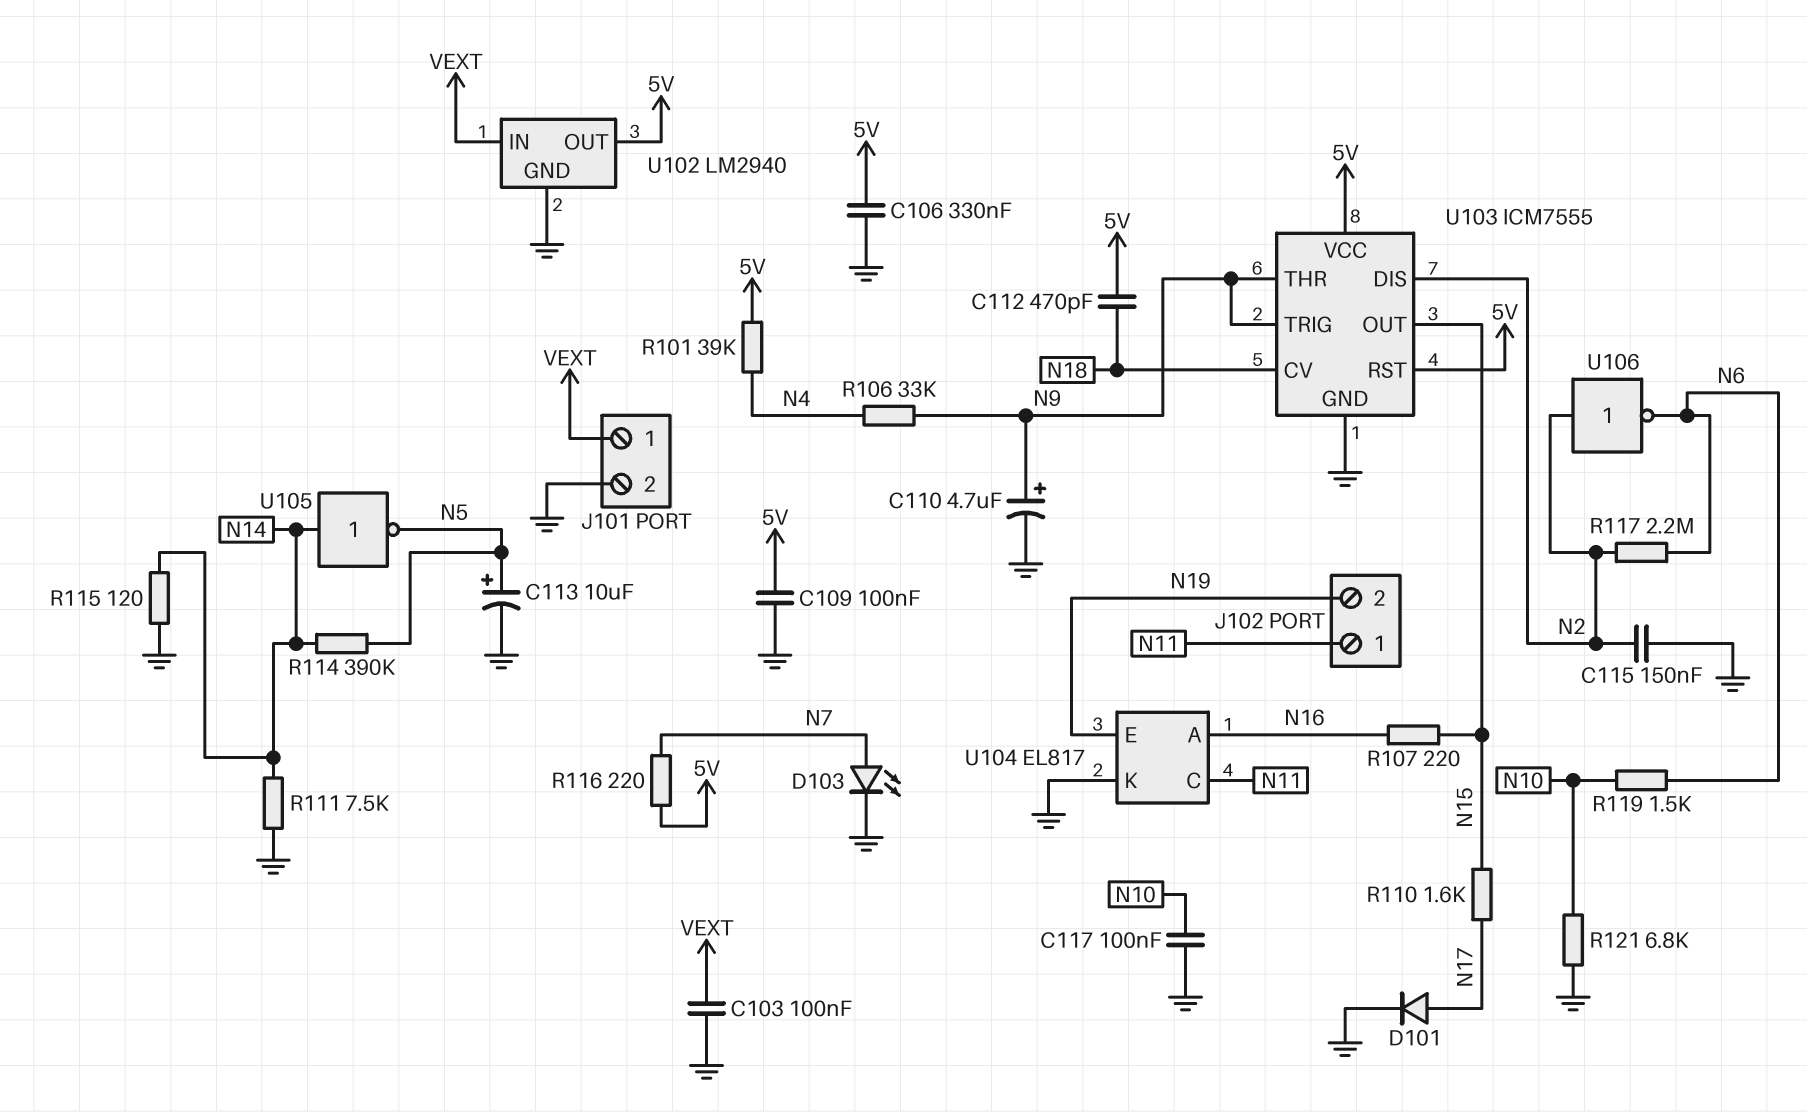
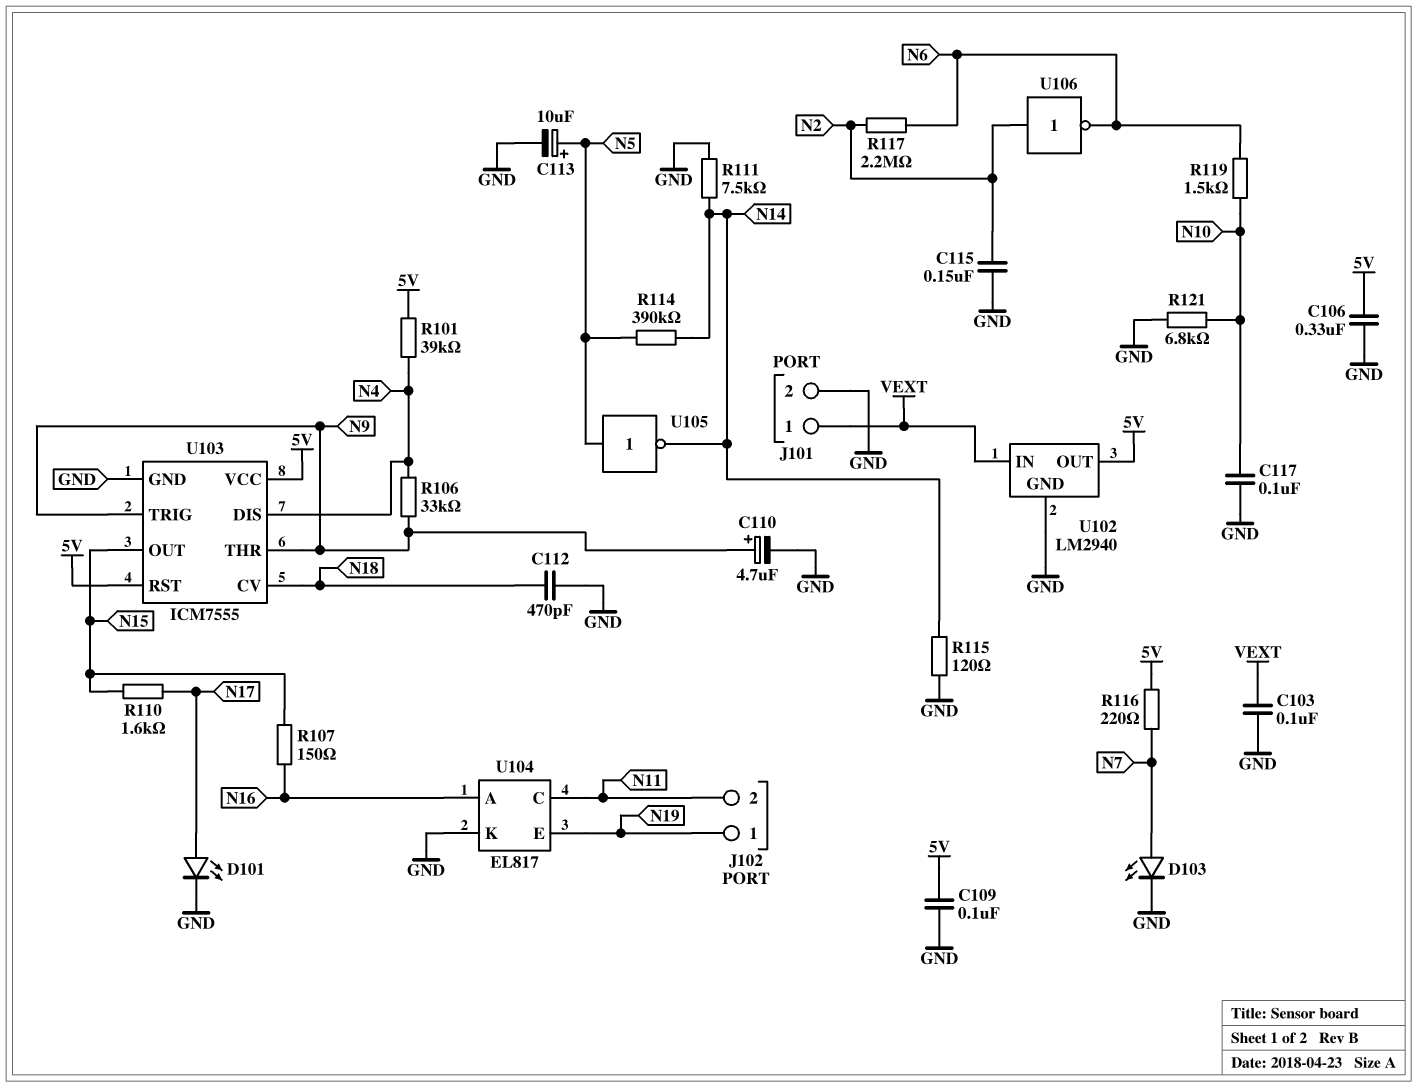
C112: 470pF (5V, N18) -> 470pF (GND, N18)
D101: diode (A N17, K GND) -> LED (A N17, K GND)
J102 pin 1: N11 -> N19
J102 pin 2: N19 -> N11
R107: 220 (N15, N16) -> 150 (N15, N16)
U103 pin DIS: N2 -> N4
U105: NOT (in N14, out N5) -> NOT (in N5, out N14)

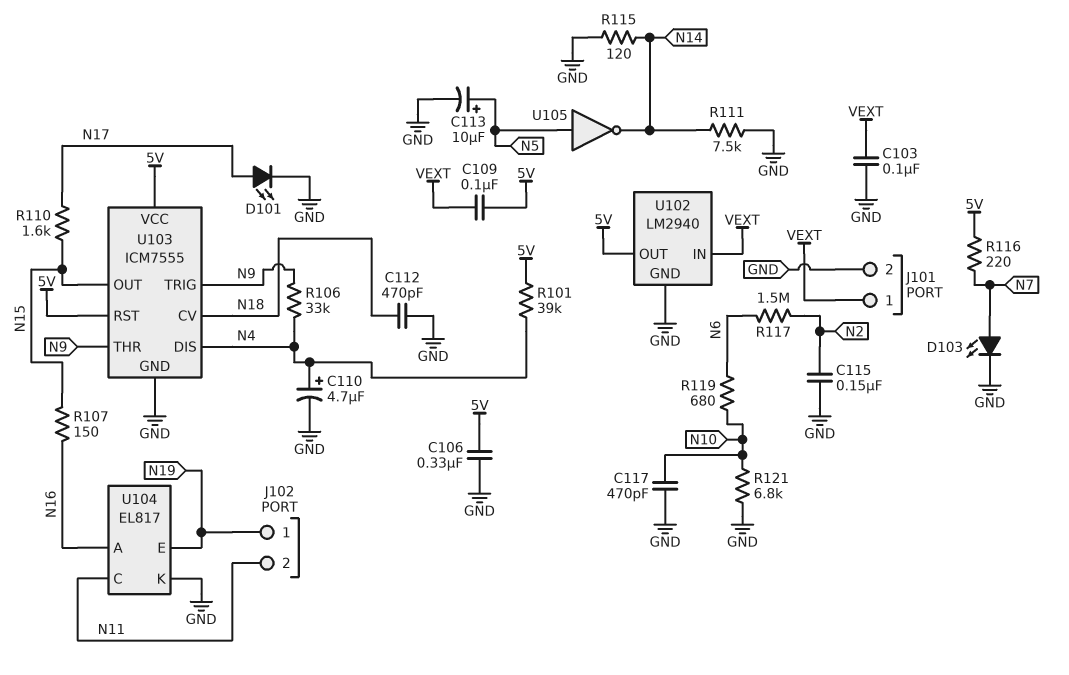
C109: 100nF (5V, GND) -> 100nF (5V, VEXT)
C110: 4.7uF (plus N9, minus GND) -> 4.7uF (plus N4, minus GND)
C117: 100nF (GND, N10) -> 470pF (GND, N10)
R114: 390k (N5, N14) -> none
R117: 2.2M (N2, N6) -> 1.5M (N2, N6)
R119: 1.5k (N6, N10) -> 680 (N6, N10)
U106: NOT (in N2, out N6) -> none

